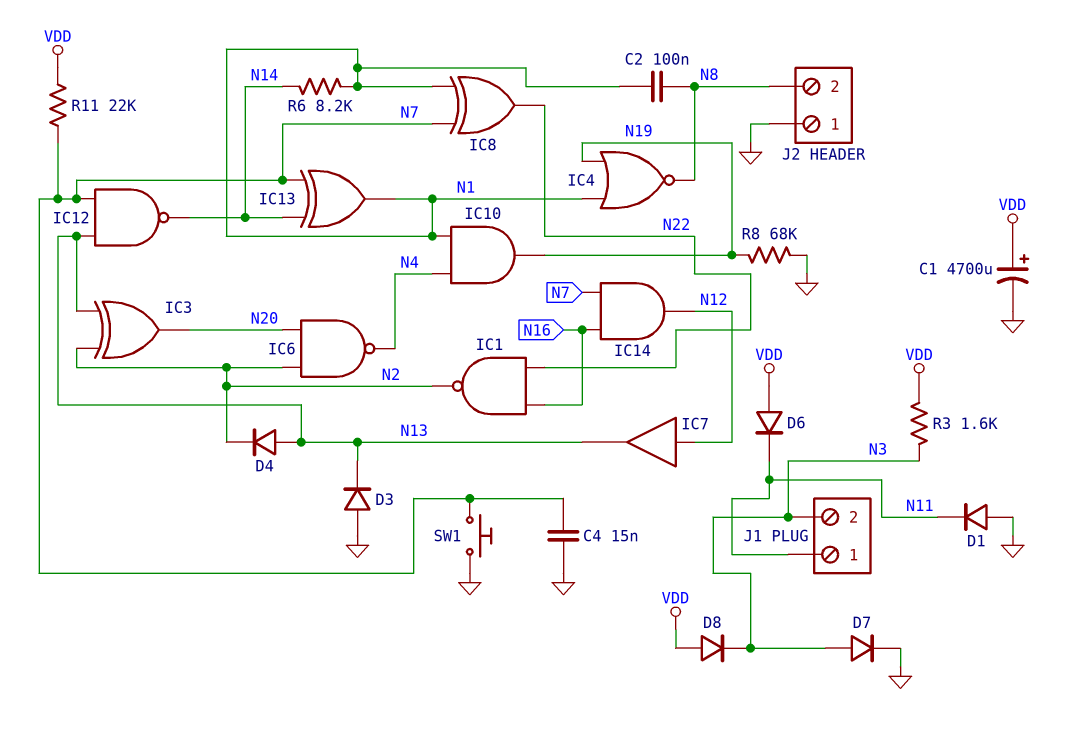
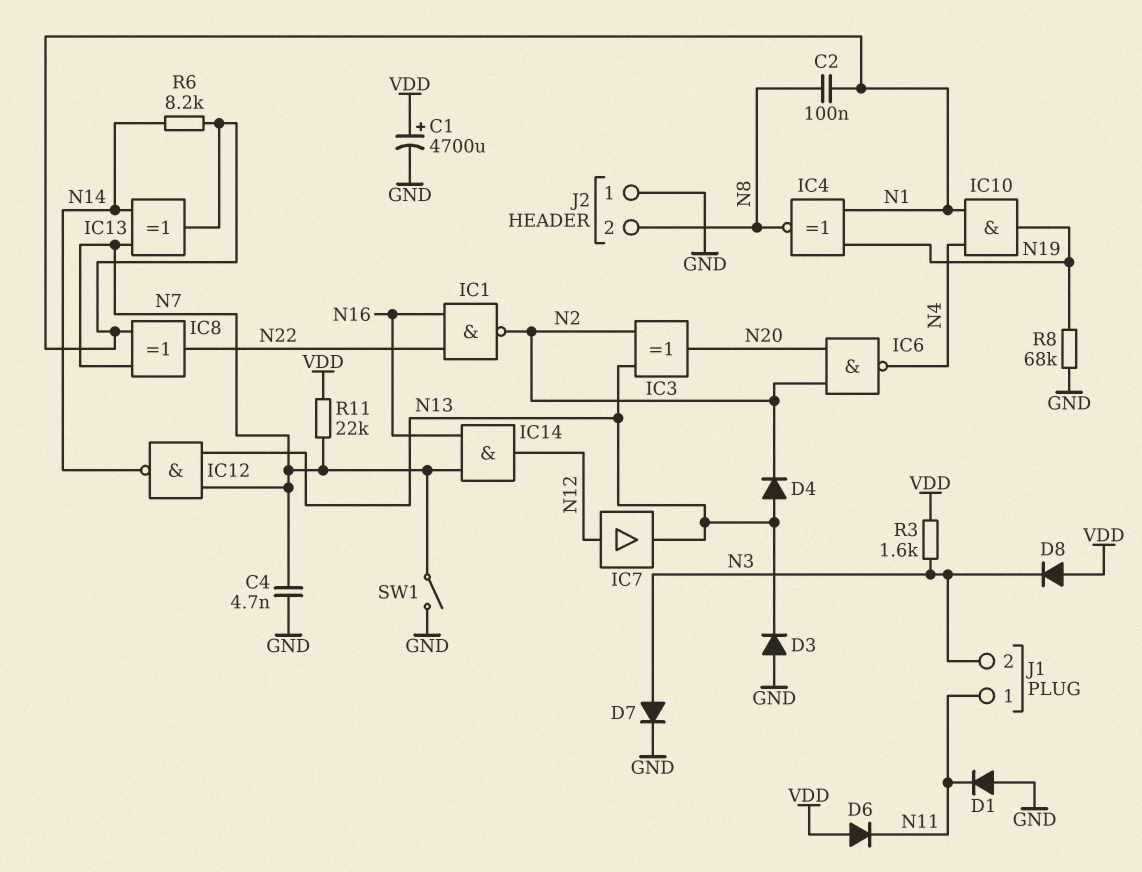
C4: 15nF (GND, N7) -> 4.7nF (GND, N7)
IC4: NOR (in N1, in N19, out N8) -> XNOR (in N1, in N19, out N8)
SW1: button (GND, N7) -> switch (GND, N7)

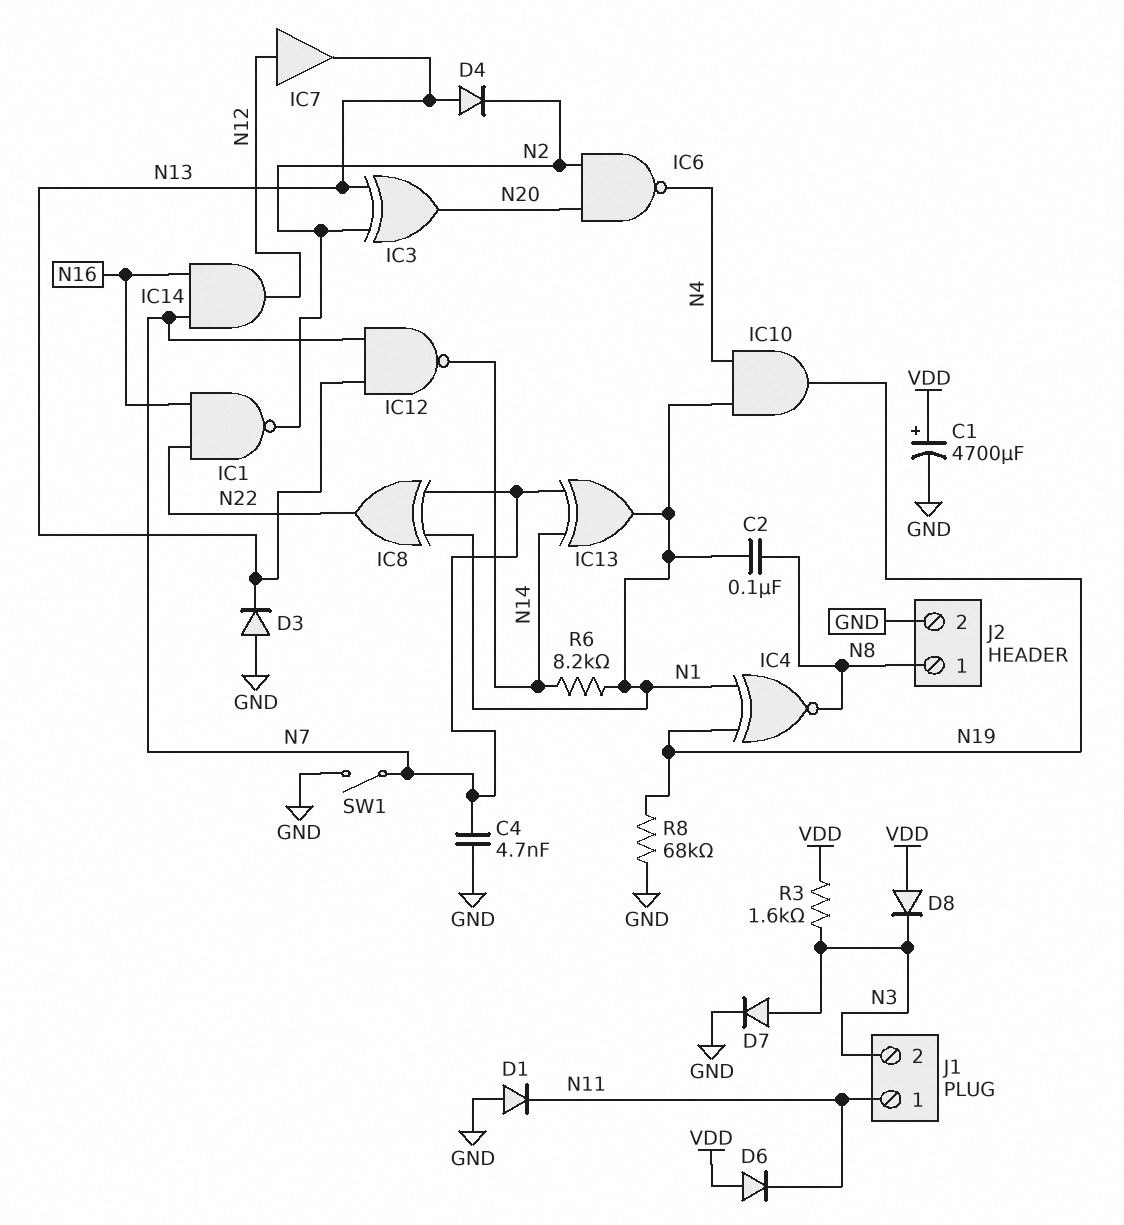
J2 pin 1: GND -> N8
J2 pin 2: N8 -> GND
R11: 22k (N7, VDD) -> none

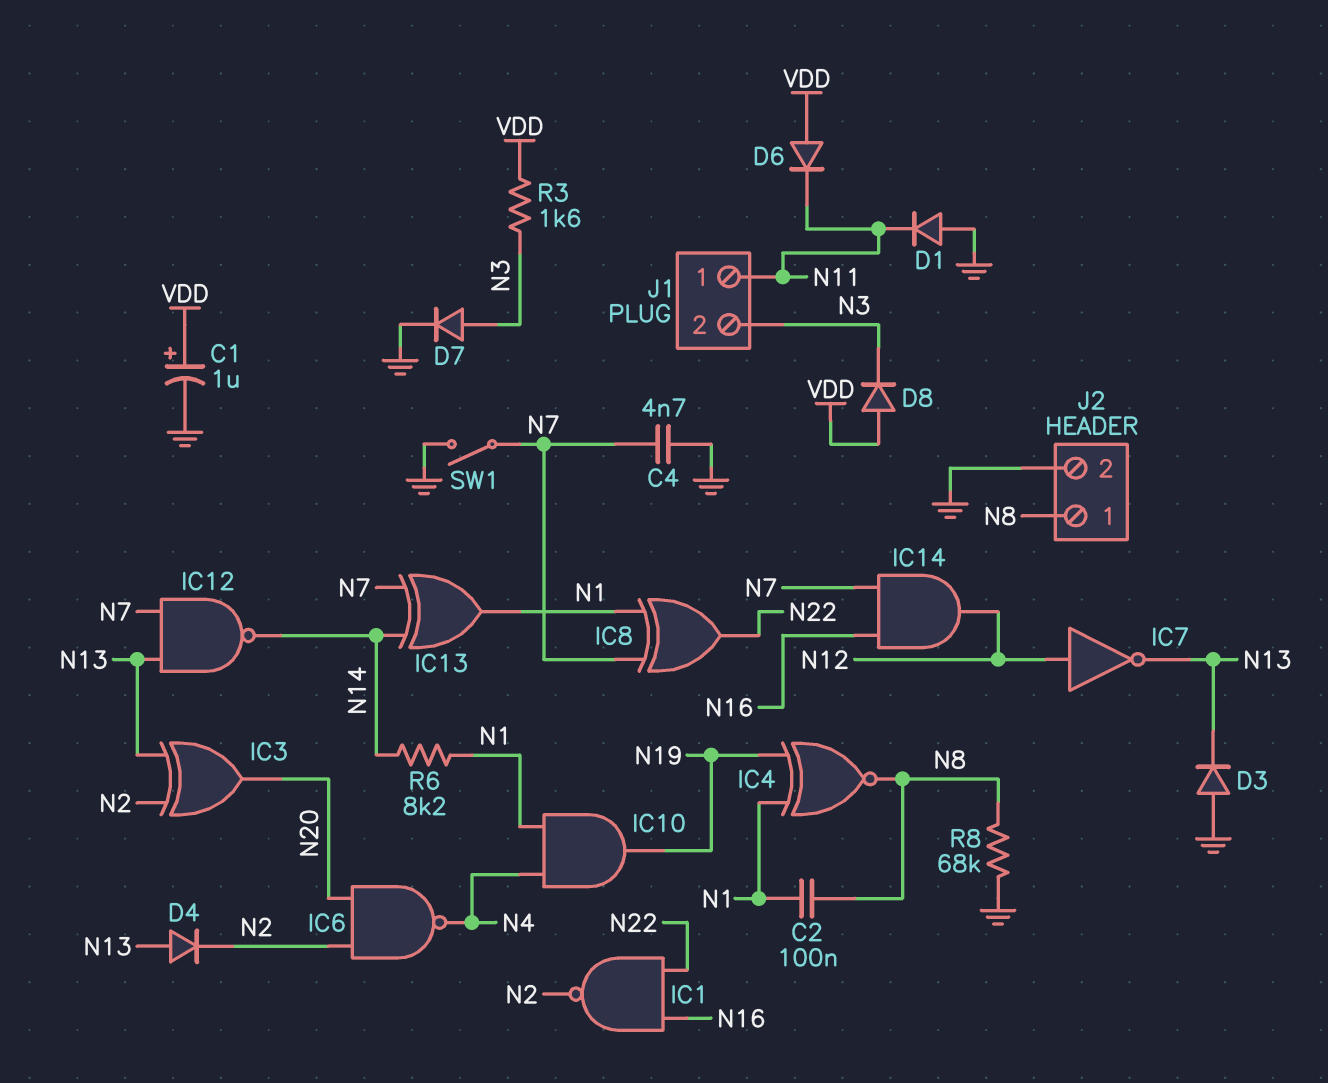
C1: 4700uF (plus VDD, minus GND) -> 1uF (plus VDD, minus GND)
IC7: buffer (in N12, out N13) -> NOT (in N12, out N13)
R8: 68k (GND, N19) -> 68k (GND, N8)

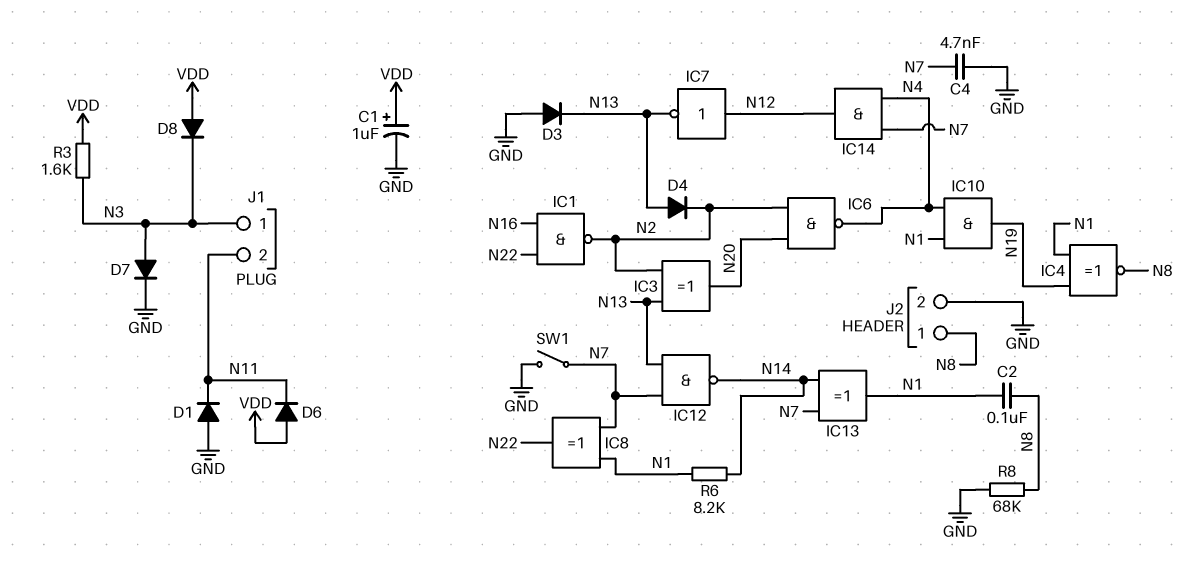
IC14: AND (in N7, in N16, out N12) -> AND (in N4, in N7, out N12)
J1 pin 1: N11 -> N3
J1 pin 2: N3 -> N11

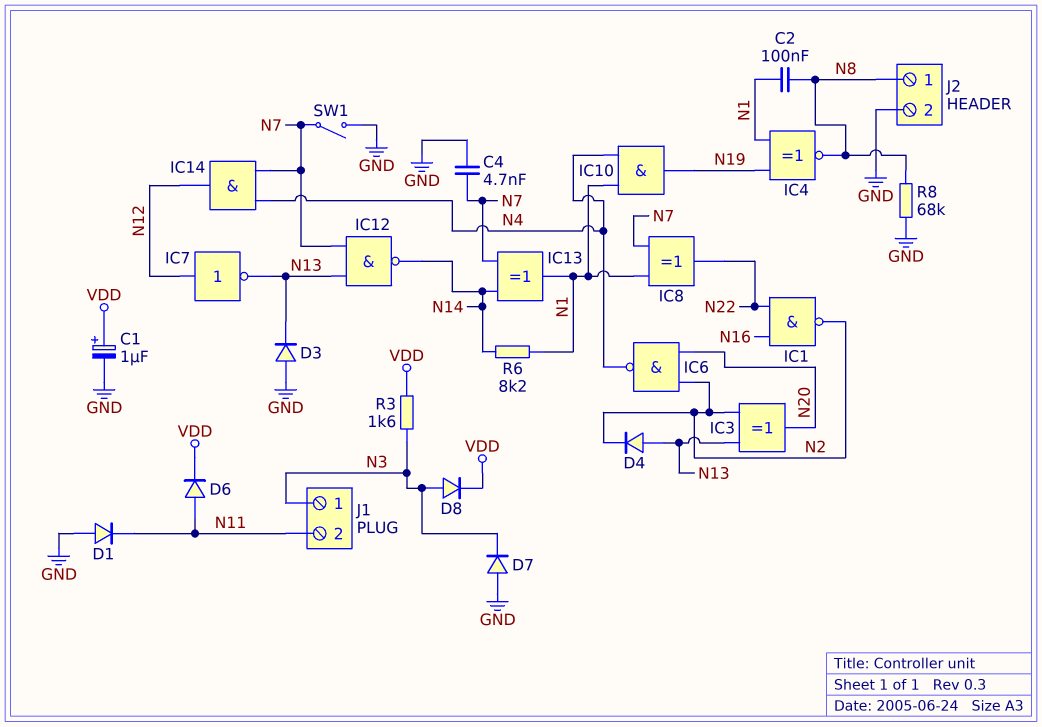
D6: diode (A VDD, K N11) -> diode (A N11, K VDD)
D7: diode (A N3, K GND) -> diode (A GND, K N3)
D8: diode (A VDD, K N3) -> diode (A N3, K VDD)

